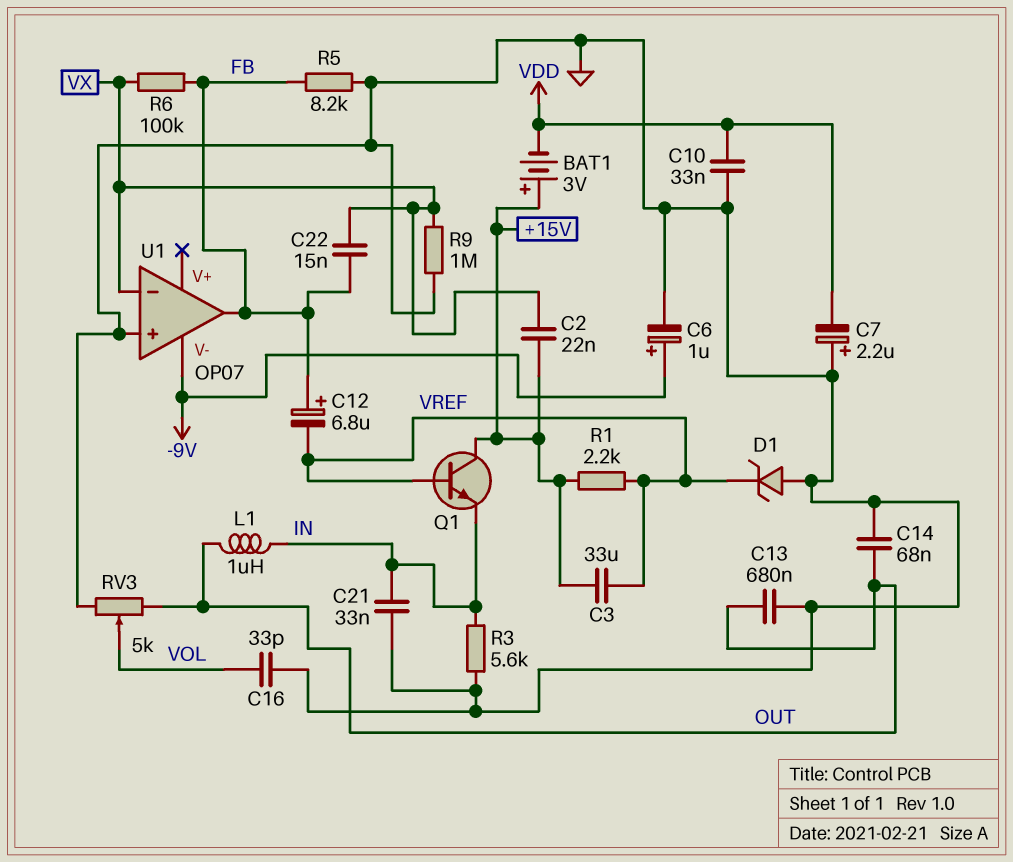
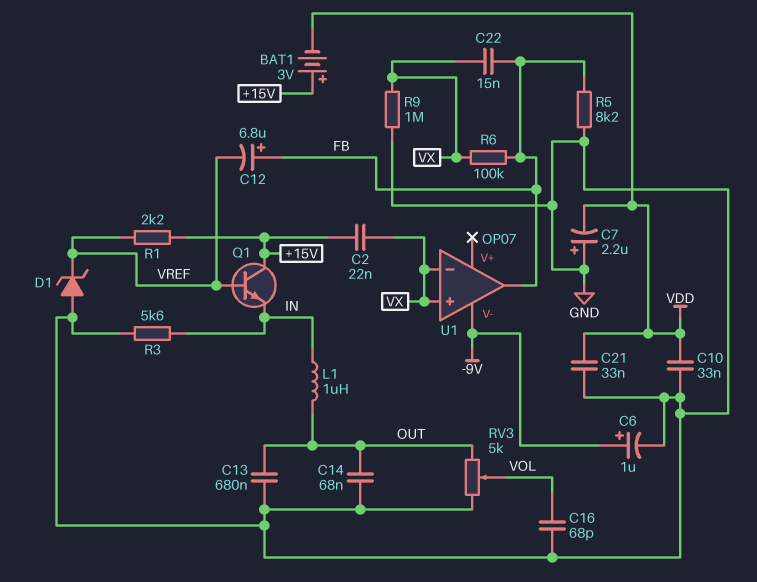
C3: 33uF (+15V, VREF) -> none
C16: 33pF (GND, VOL) -> 68pF (GND, VOL)
C21: 33nF (GND, IN) -> 33nF (GND, VDD)
U1 pin in+: GND -> VX

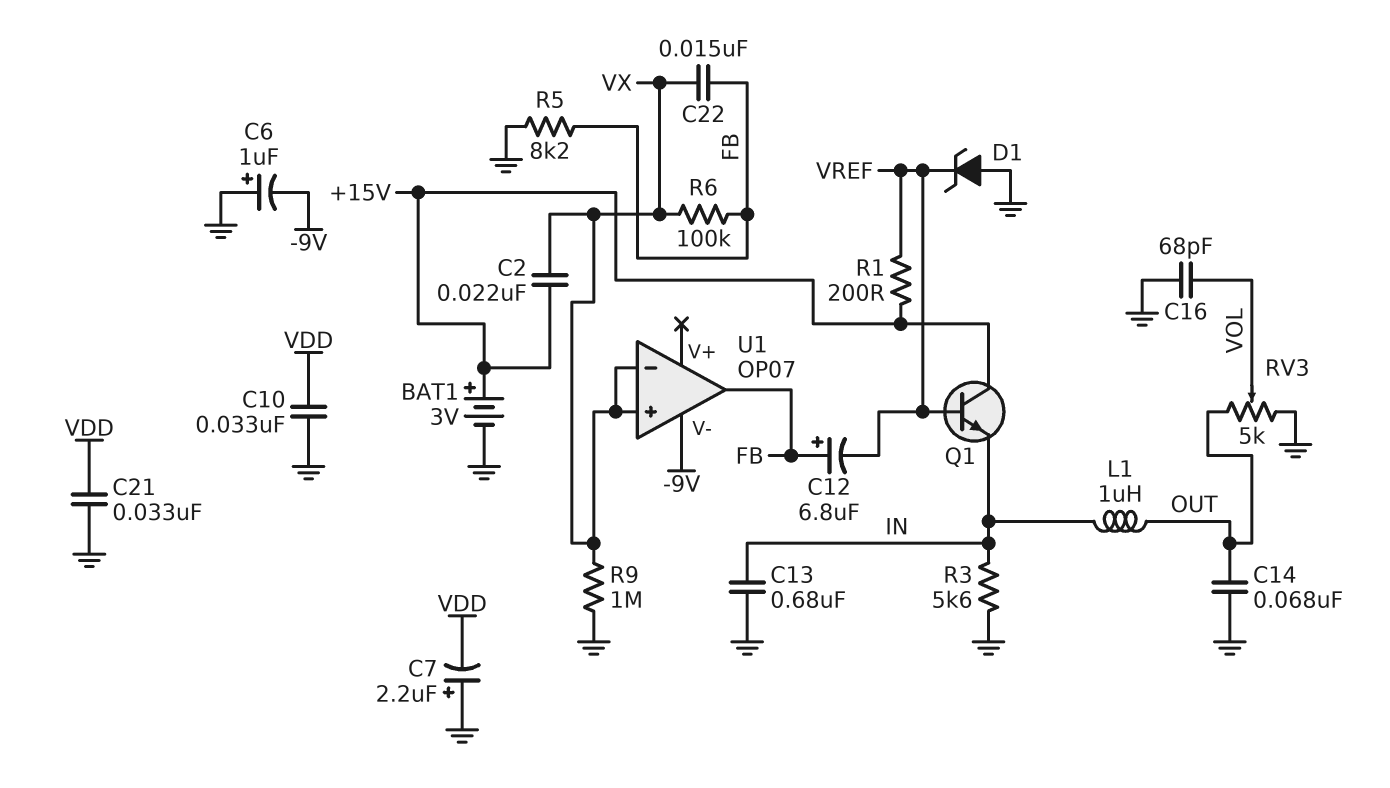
BAT1: 3V (plus +15V, minus VDD) -> 3V (plus +15V, minus GND)
C6: 1uF (plus -9V, minus GND) -> 1uF (plus GND, minus -9V)
C13: 680nF (GND, OUT) -> 680nF (GND, IN)
R1: 2.2k (+15V, VREF) -> 200 (+15V, VREF)

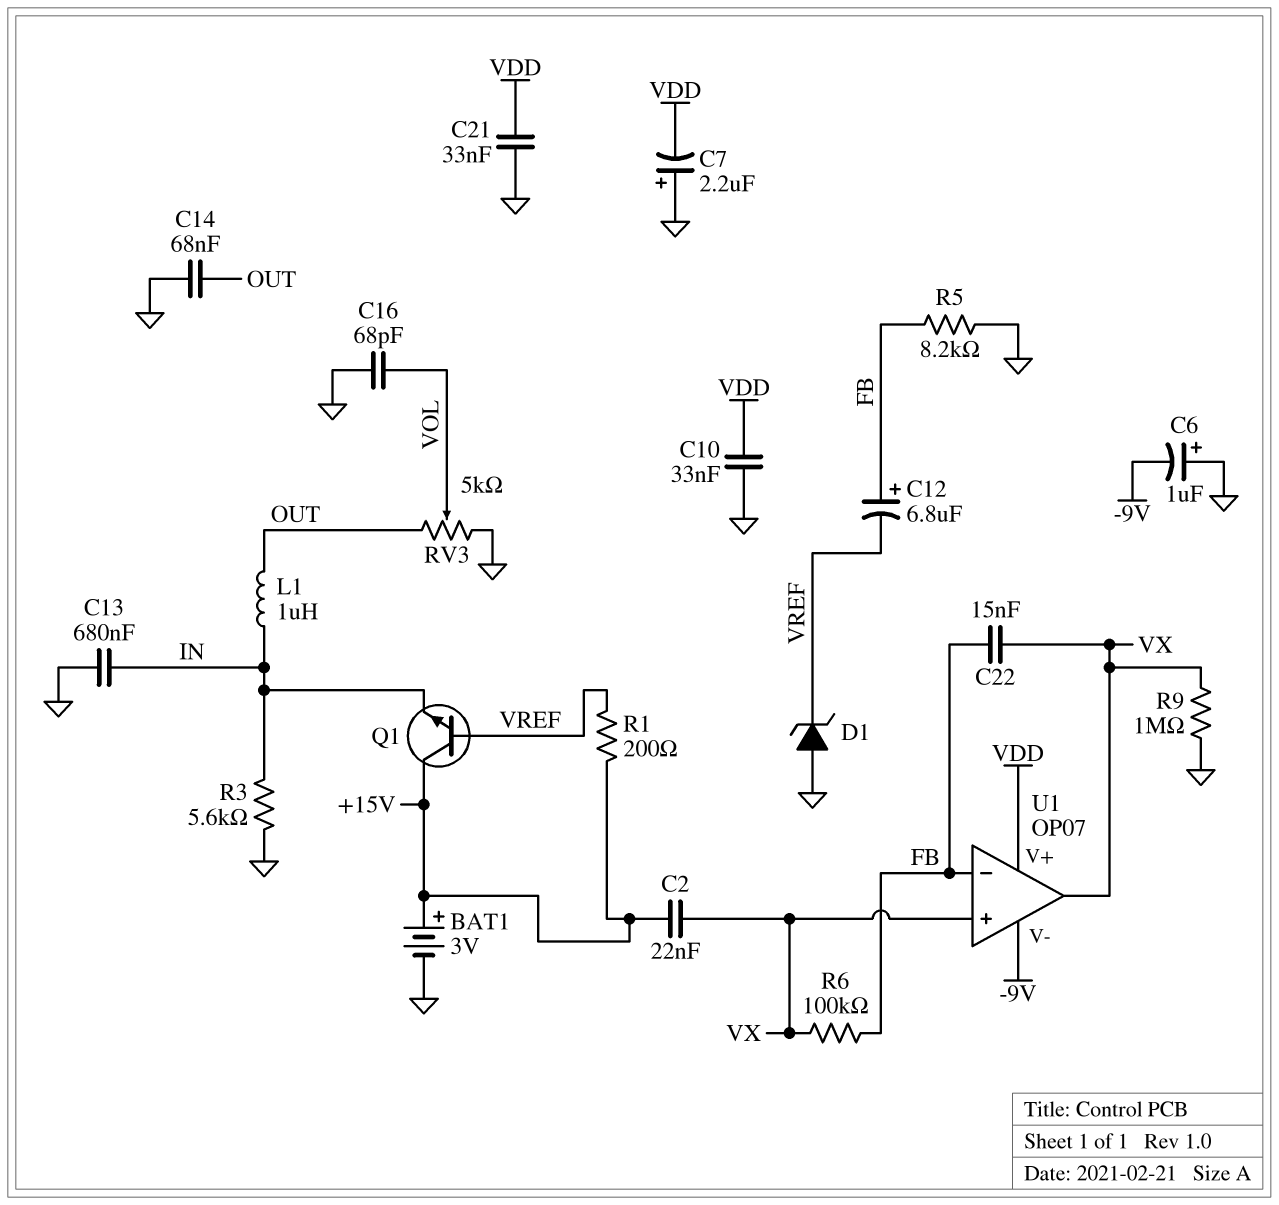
U1 pin V+: none -> VDD
U1 pin in-: VX -> FB
U1 pin out: FB -> VX

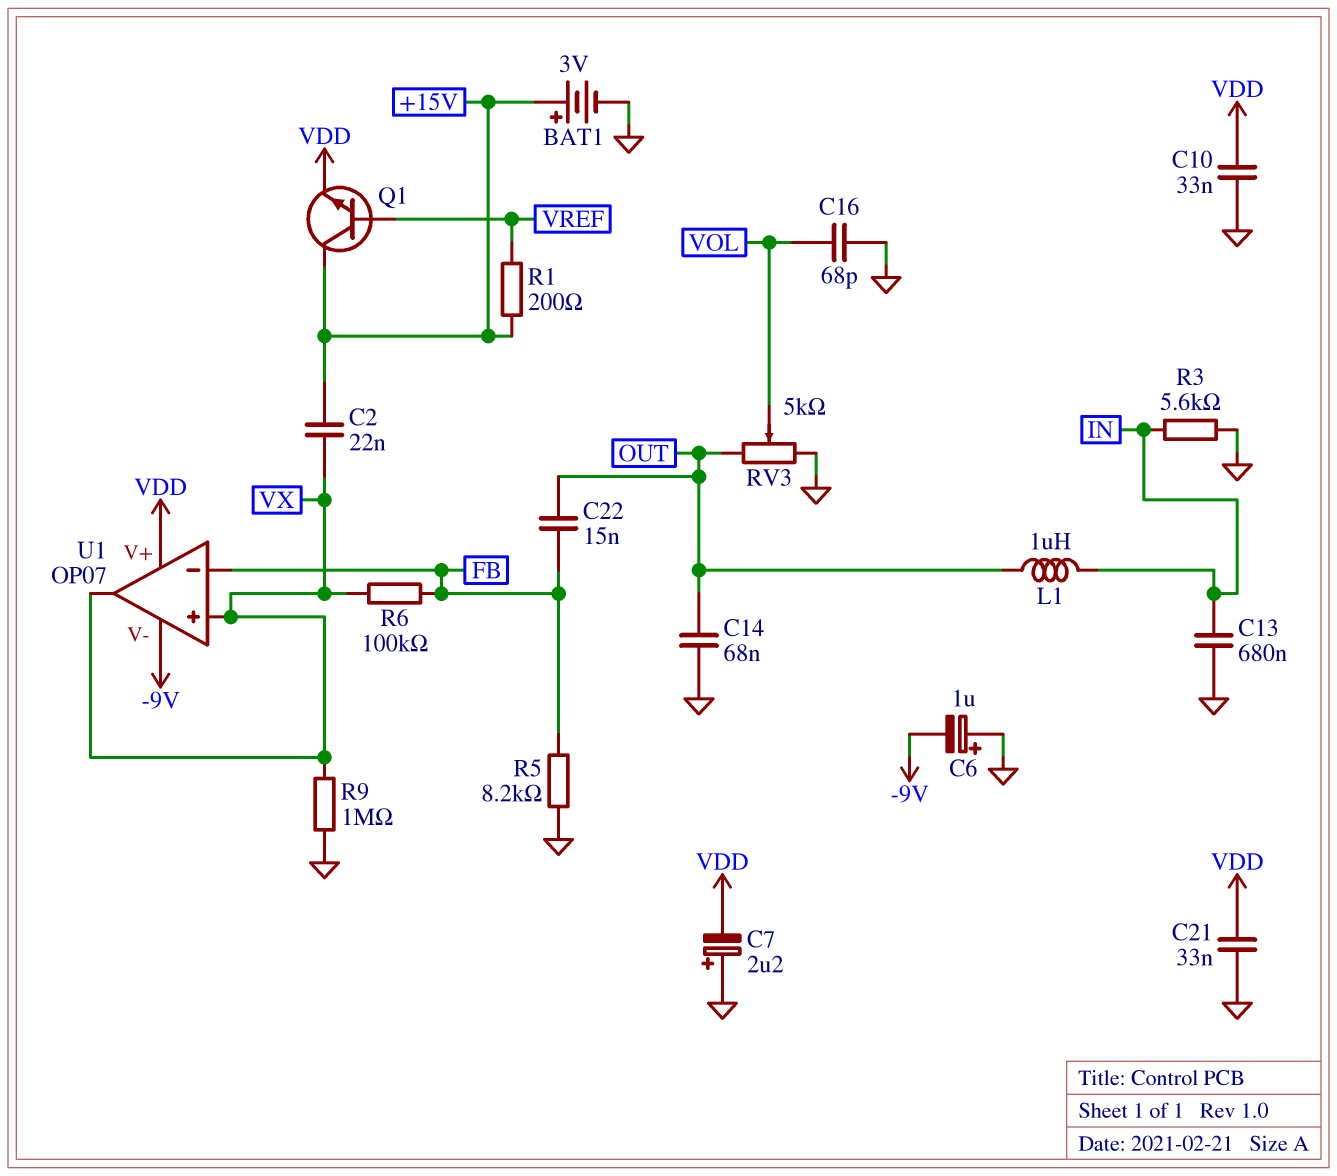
C12: 6.8uF (plus FB, minus VREF) -> none
C22: 15nF (FB, VX) -> 15nF (FB, OUT)
D1: zener (A GND, K VREF) -> none
Q1: NPN (B VREF, C +15V, E IN) -> NPN (B VREF, C +15V, E VDD)

